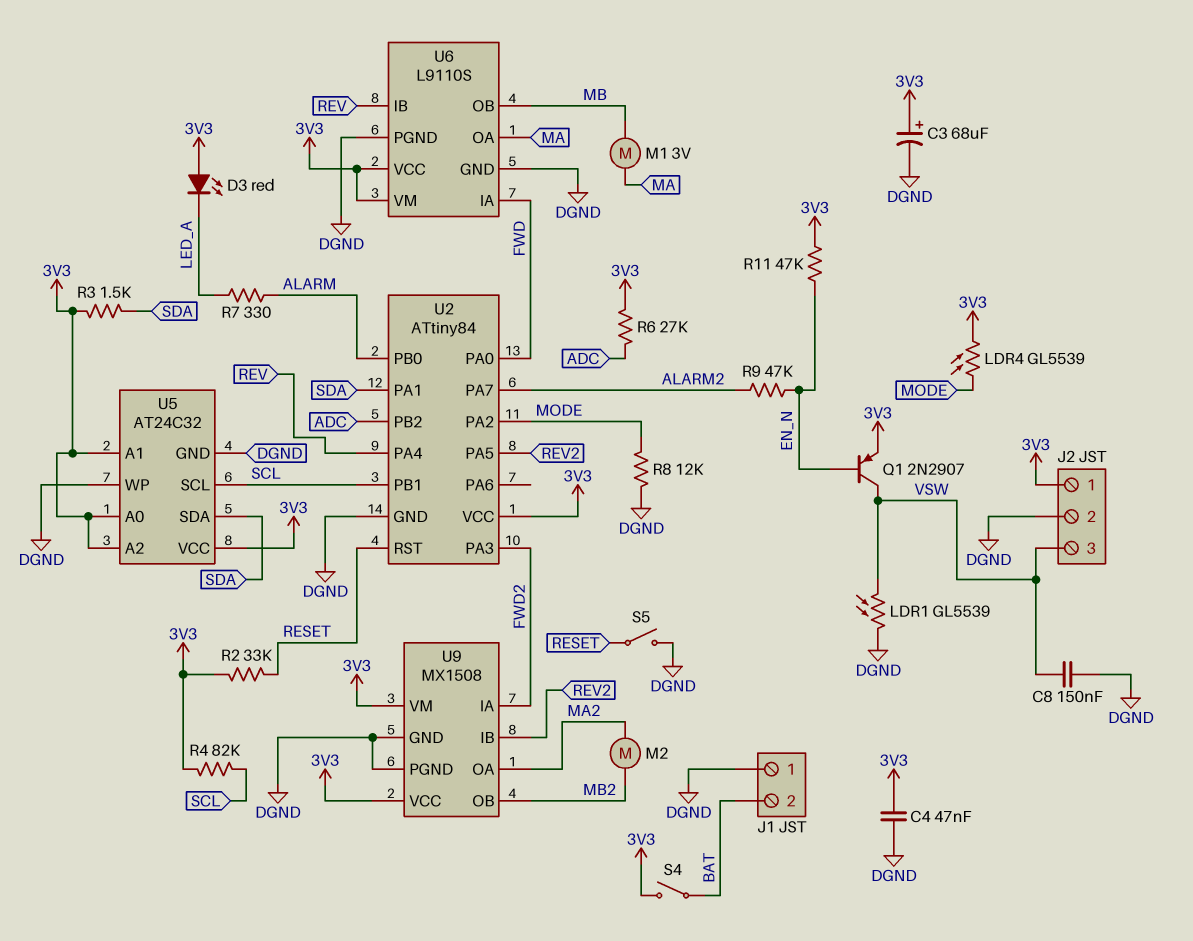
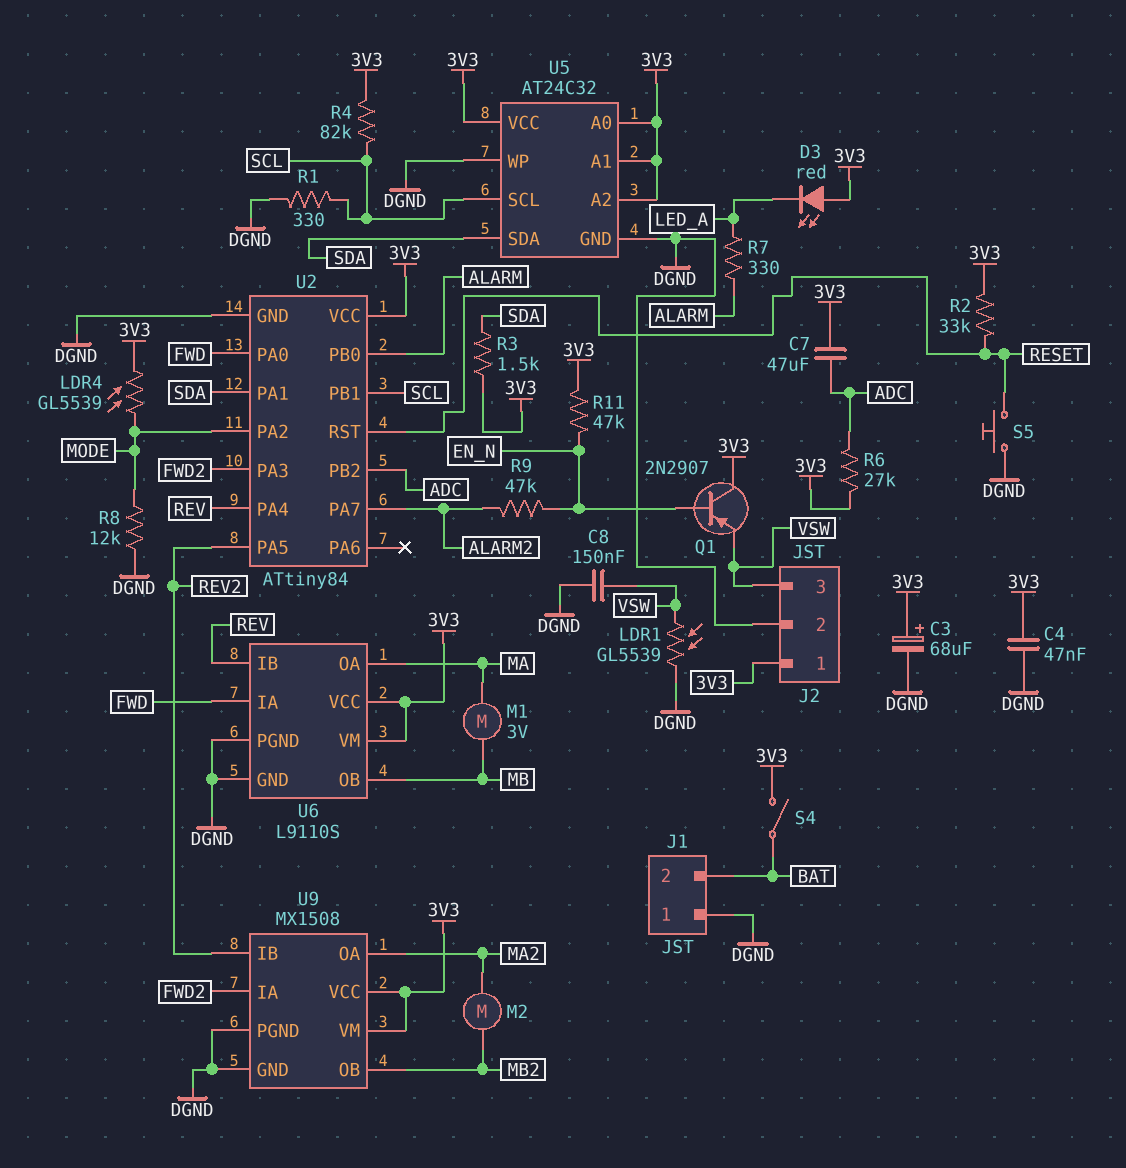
C7: none -> 47uF (3V3, ADC)
Q1: PNP 2N2907 (B EN_N, C VSW, E 3V3) -> PNP 2N2907 (B EN_N, C 3V3, E VSW)
R1: none -> 330 (DGND, SCL)
S5: switch (DGND, RESET) -> button (DGND, RESET)

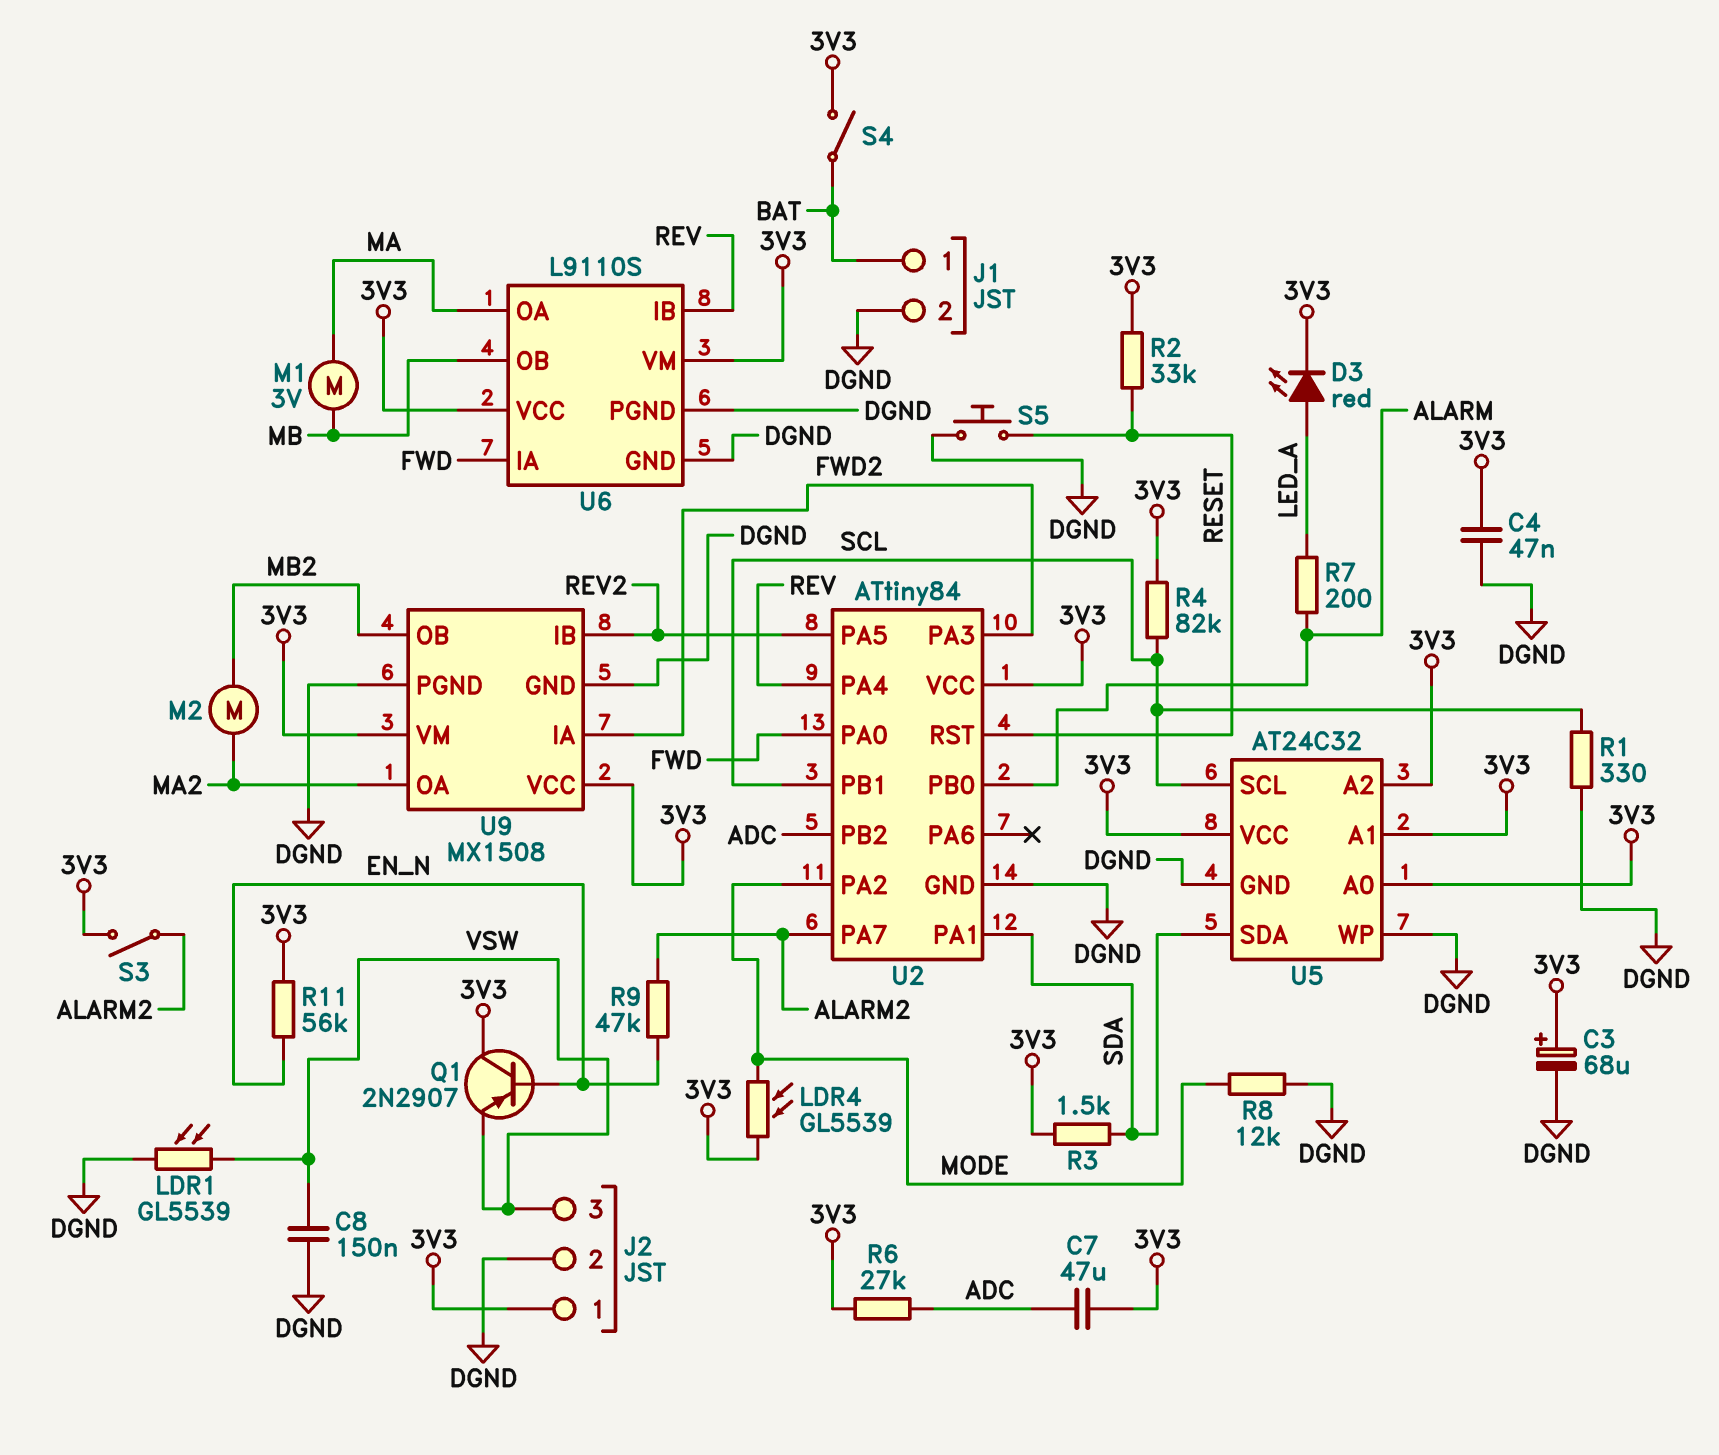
D3: LED red (A 3V3, K LED_A) -> LED red (A LED_A, K 3V3)
J1 pin 1: DGND -> BAT
J1 pin 2: BAT -> DGND
R7: 330 (ALARM, LED_A) -> 200 (ALARM, LED_A)
R11: 47k (3V3, EN_N) -> 56k (3V3, EN_N)
S3: none -> switch (3V3, ALARM2)

